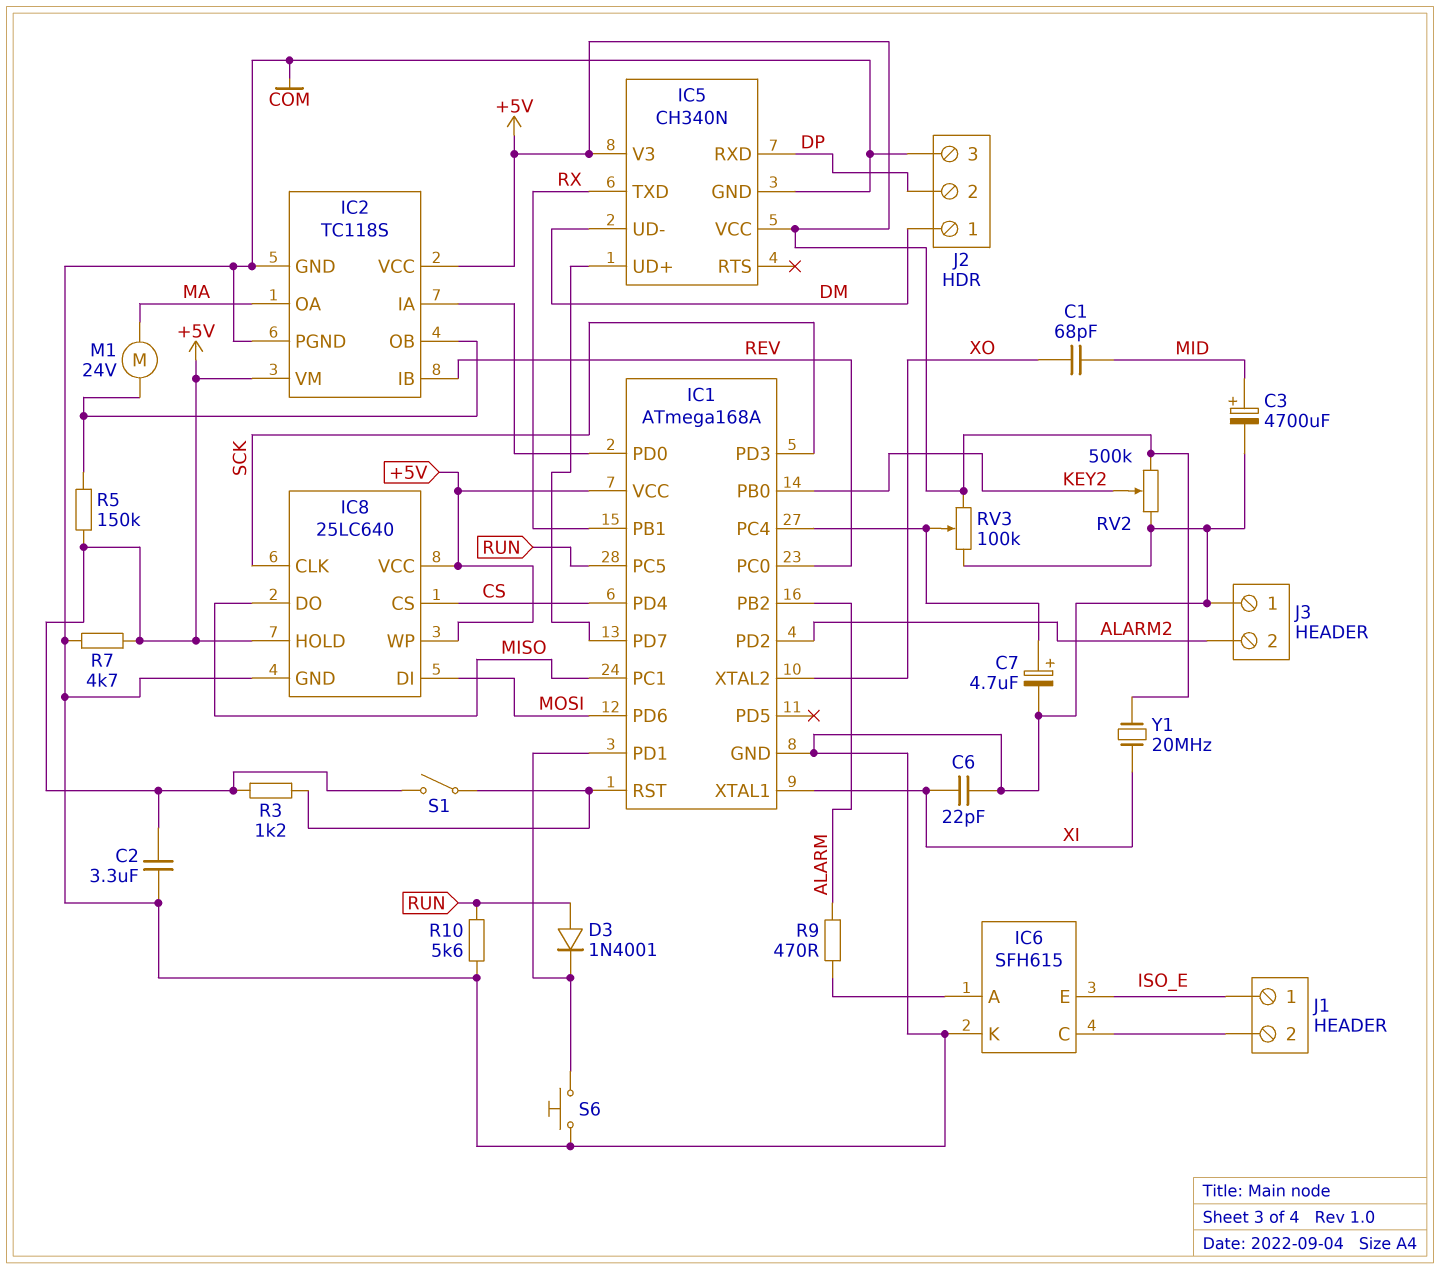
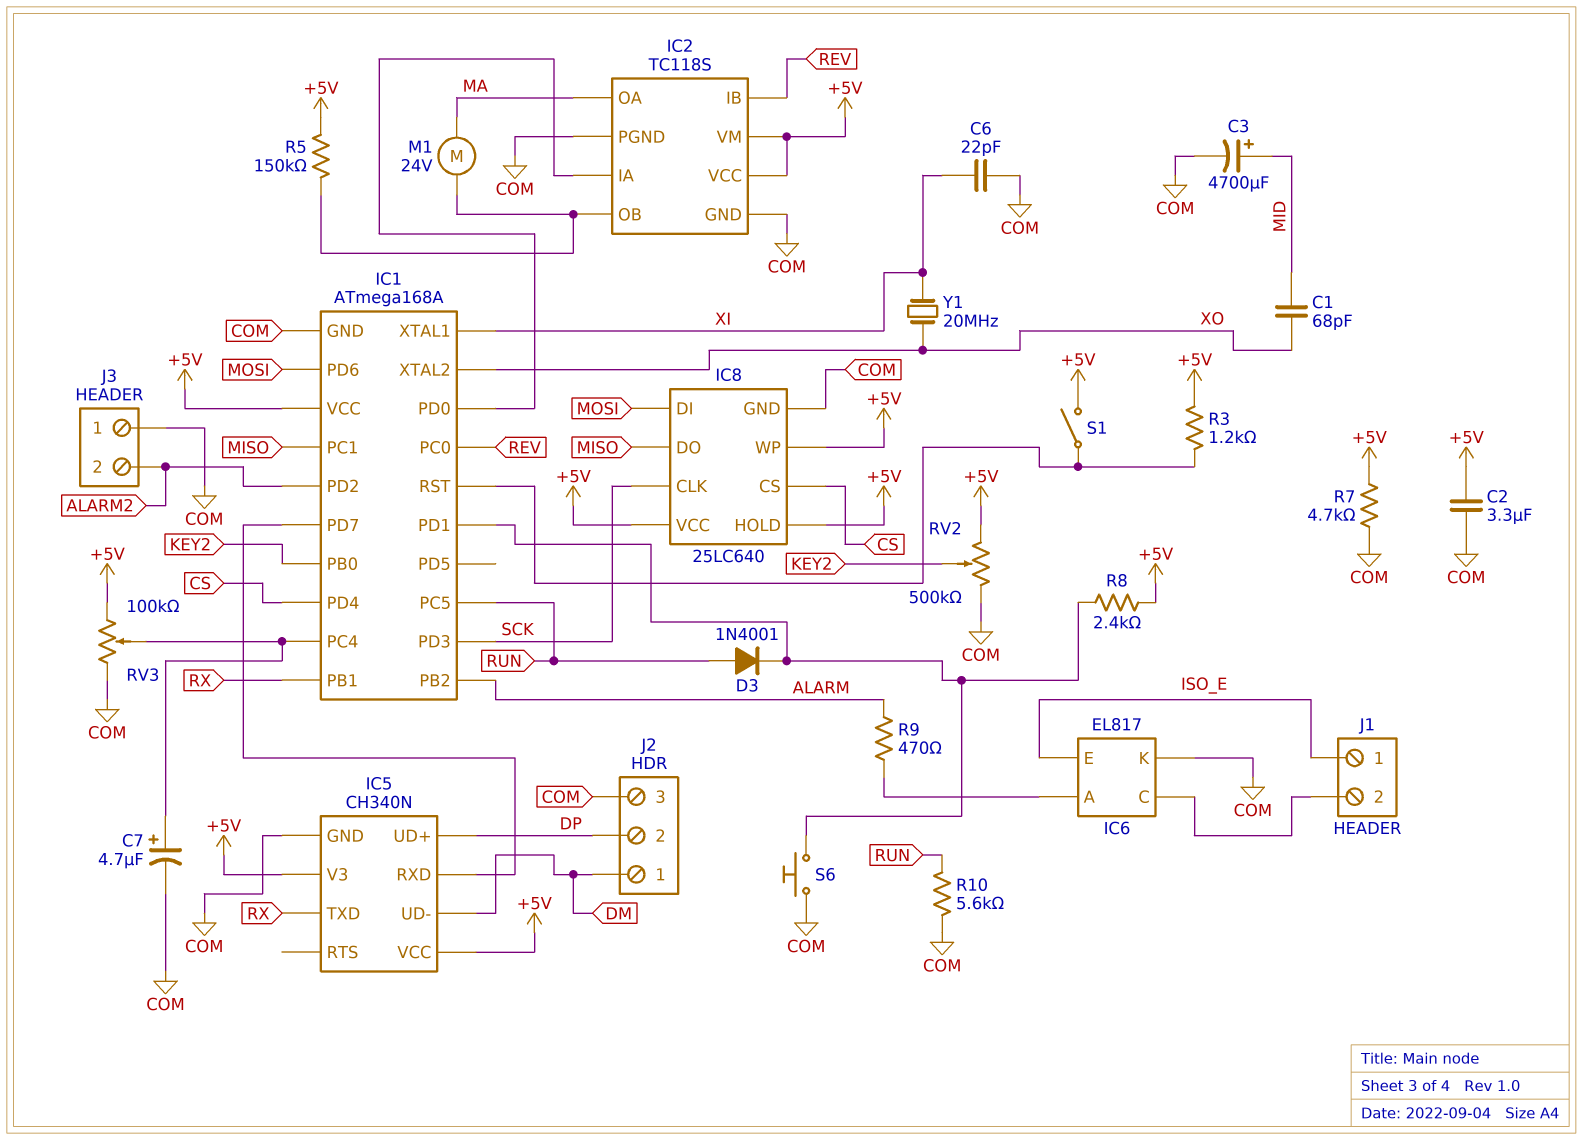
IC5 pin RXD: DP -> IC1/PD7
IC5 pin UD+: IC1/PD7 -> DP
IC6: SFH615 -> EL817
R8: none -> 2.4k (+5V, IC1/PD1)
Y1: 20MHz (+5V, XI) -> 20MHz (XI, XO)

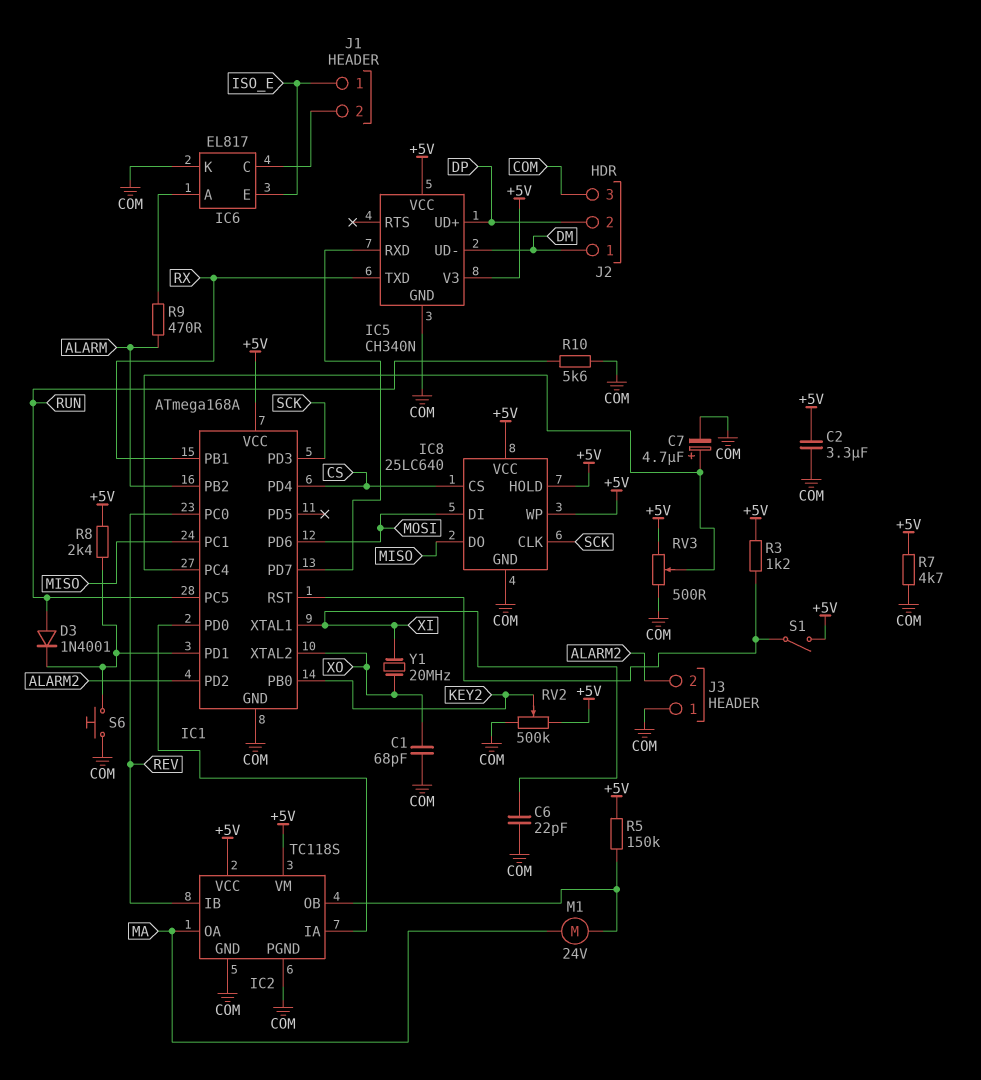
C1: 68pF (MID, XO) -> 68pF (COM, XO)
C3: 4700uF (plus MID, minus COM) -> none
RV3: 100k (+5V, COM, wiper IC1/PC4) -> 500 (+5V, COM, wiper IC1/PC4)

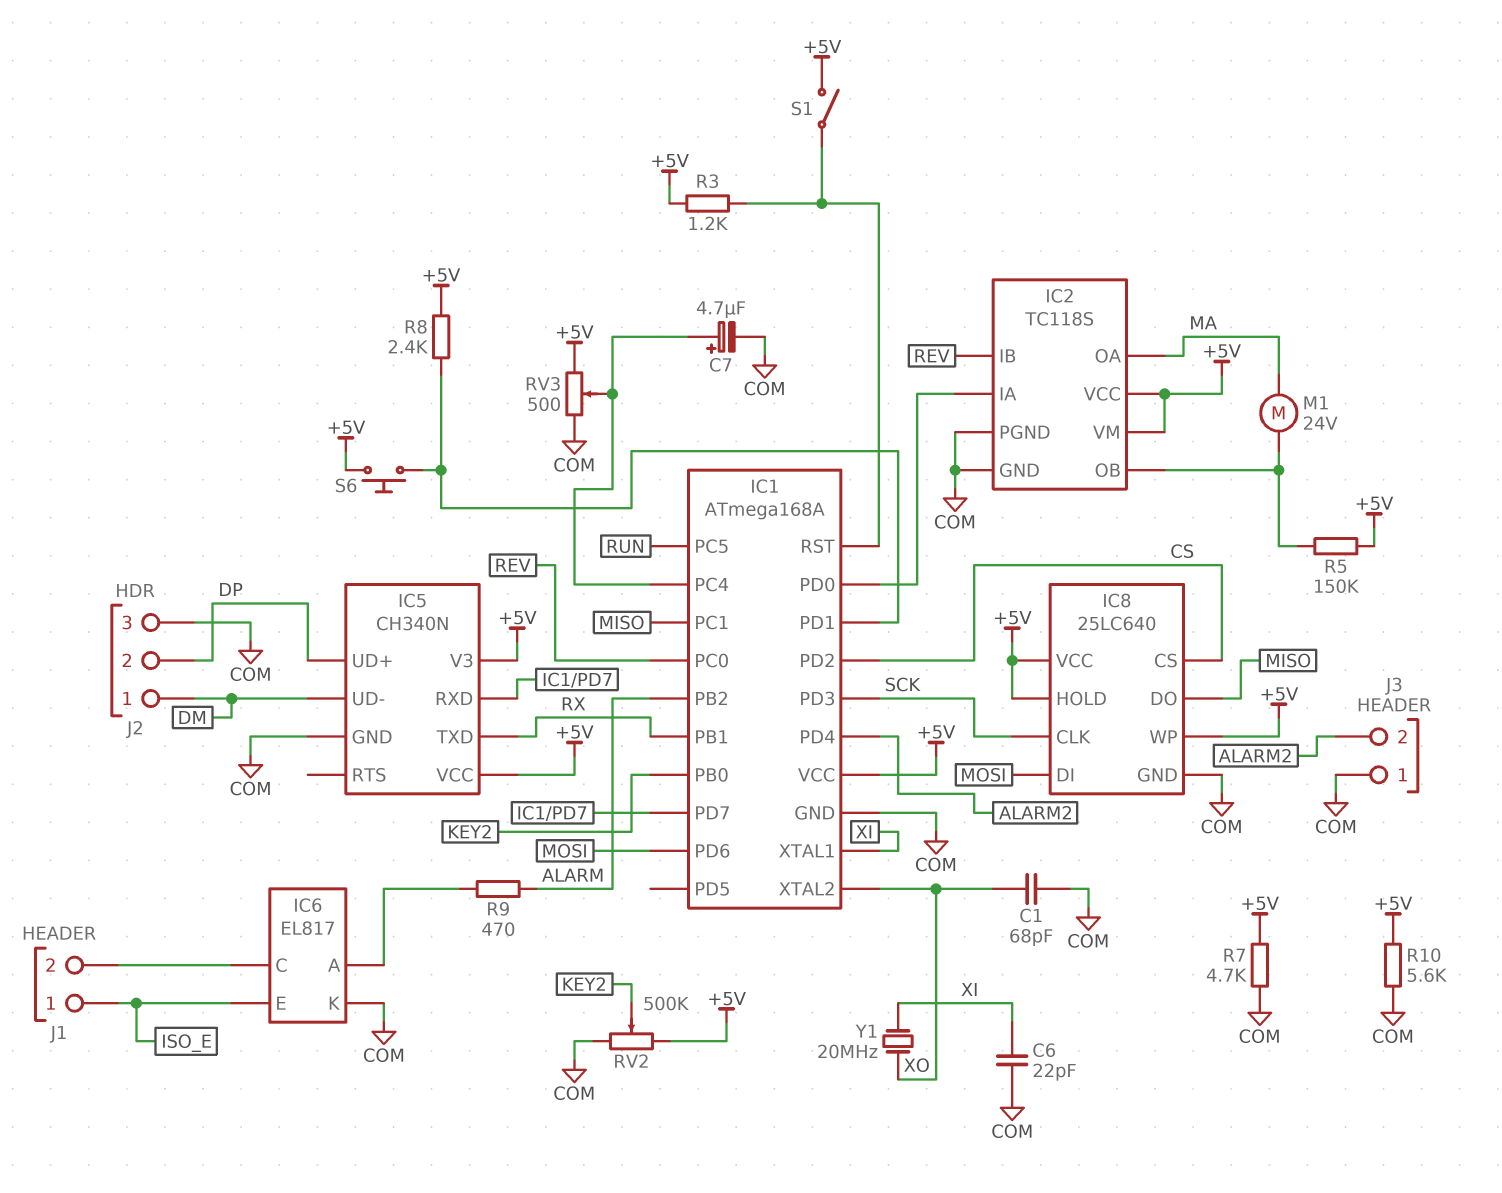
C2: 3.3uF (+5V, COM) -> none
D3: diode 1N4001 (A RUN, K IC1/PD1) -> none
IC1 pin PD2: ALARM2 -> CS
IC1 pin PD4: CS -> ALARM2
R10: 5.6k (COM, RUN) -> 5.6k (+5V, COM)
S6: button (COM, IC1/PD1) -> button (+5V, IC1/PD1)

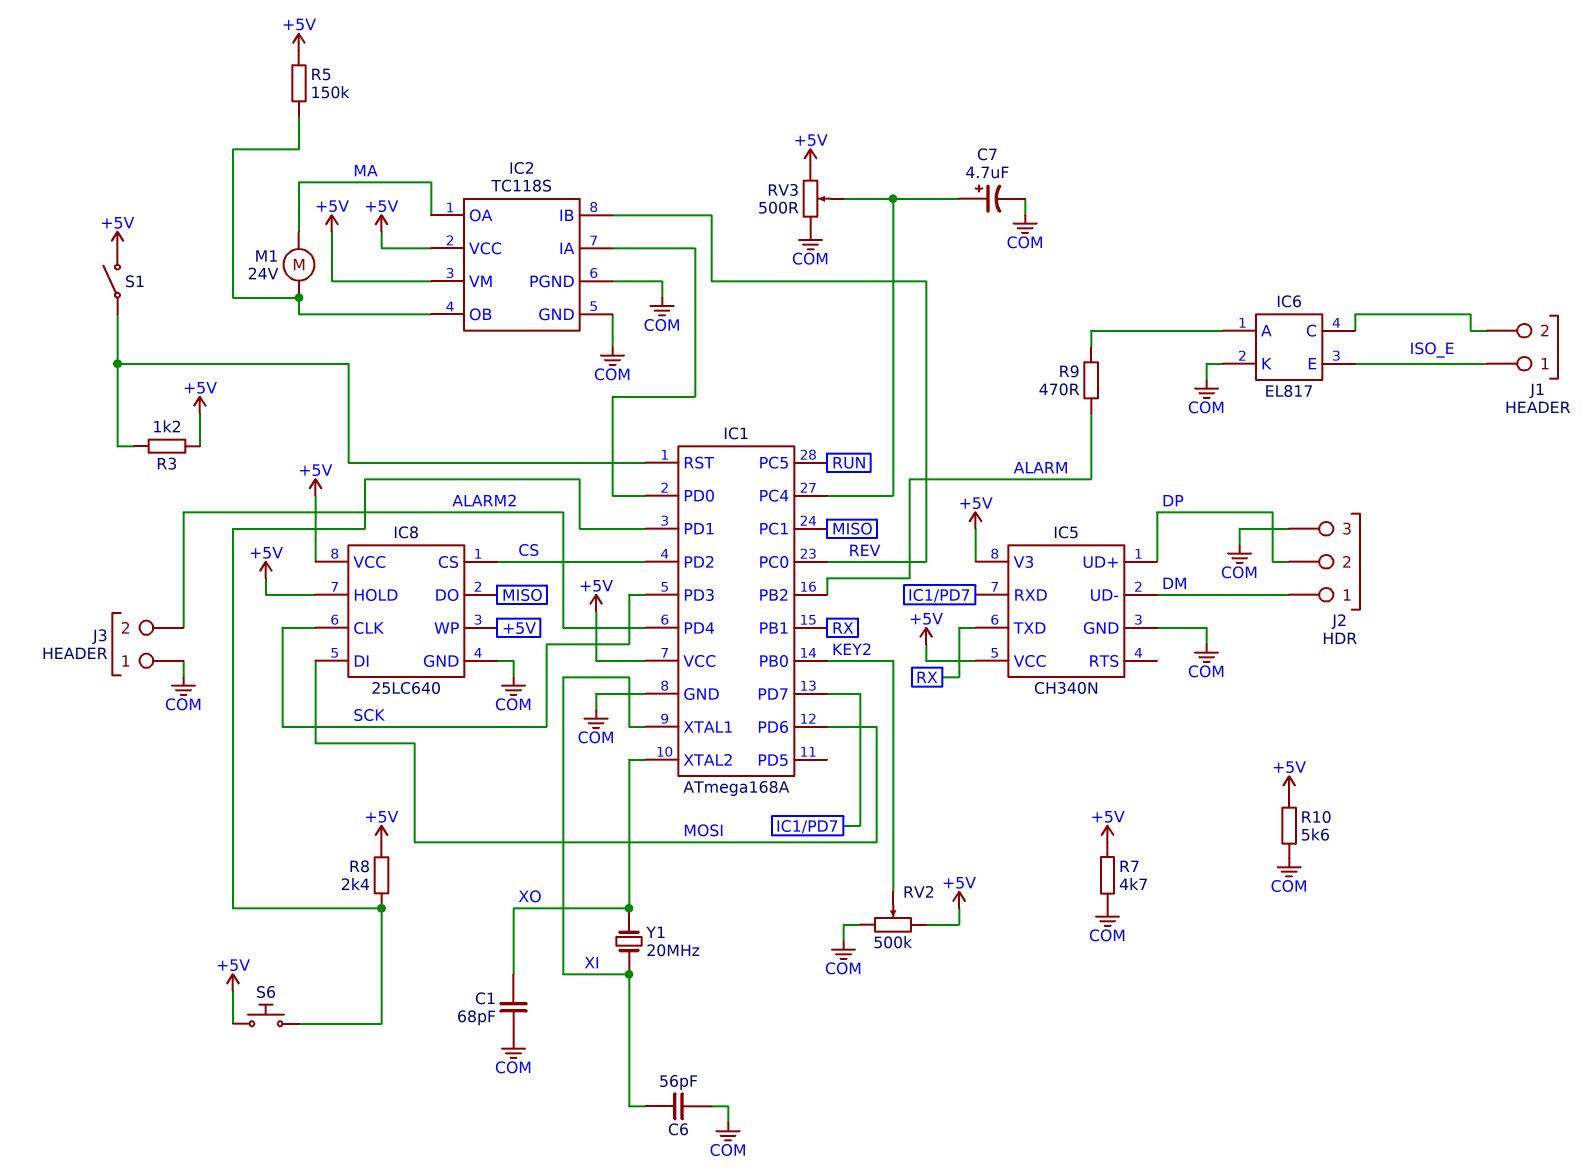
C6: 22pF (COM, XI) -> 56pF (COM, XI)

